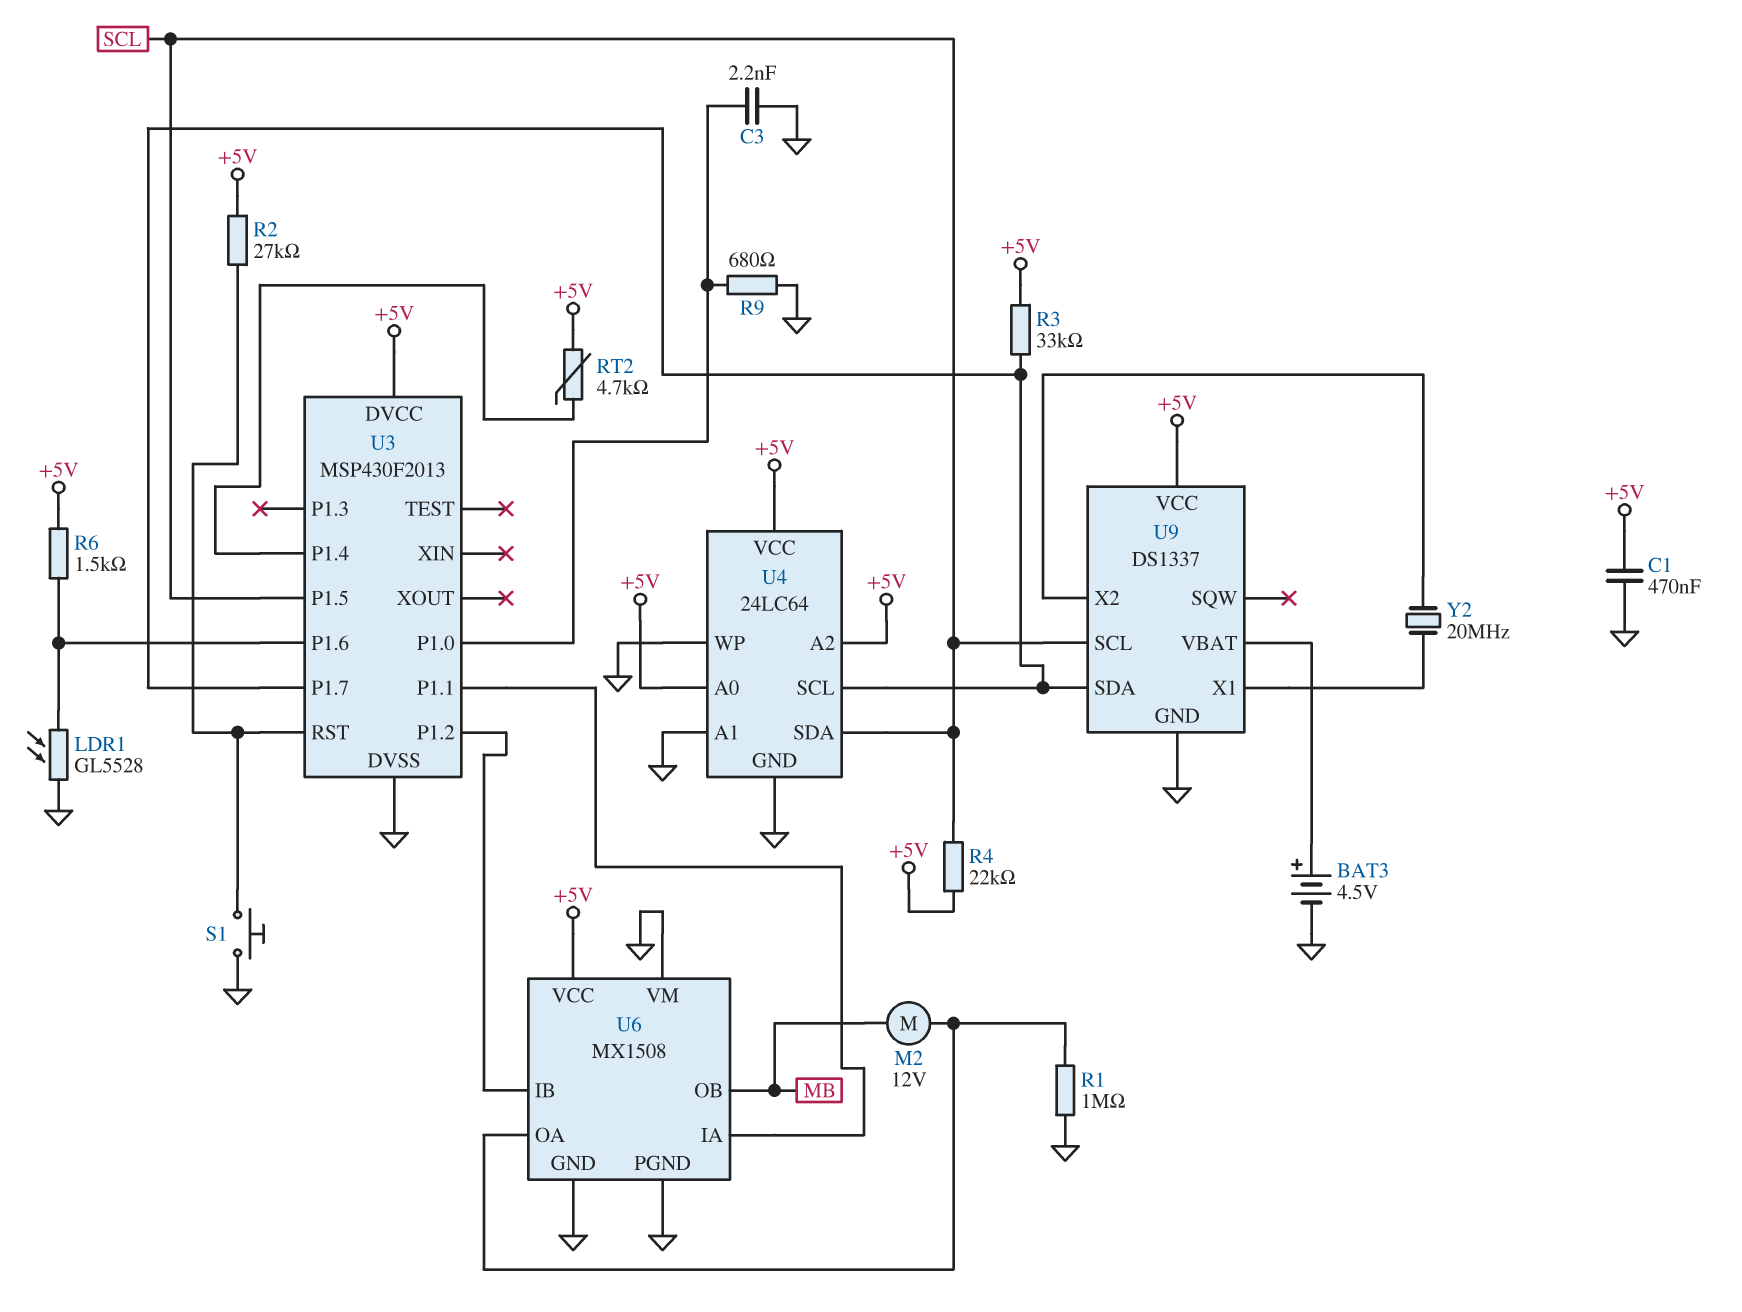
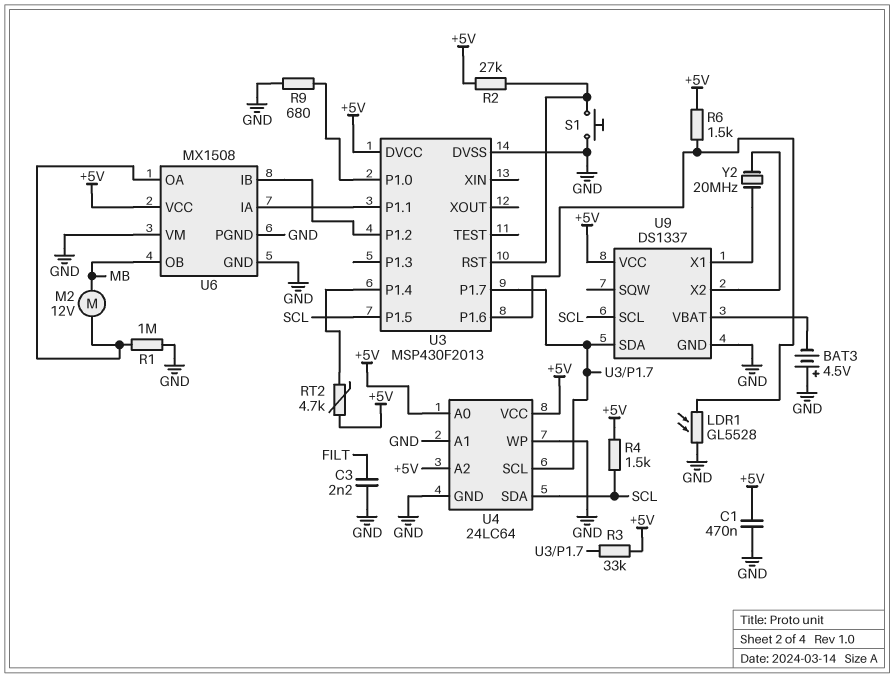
BAT3: 4.5V (plus U9/VBAT, minus GND) -> 4.5V (plus GND, minus U9/VBAT)
C3: 2.2nF (GND, U3/P1.0) -> 2.2nF (FILT, GND)
R4: 22k (+5V, SCL) -> 1.5k (+5V, SCL)

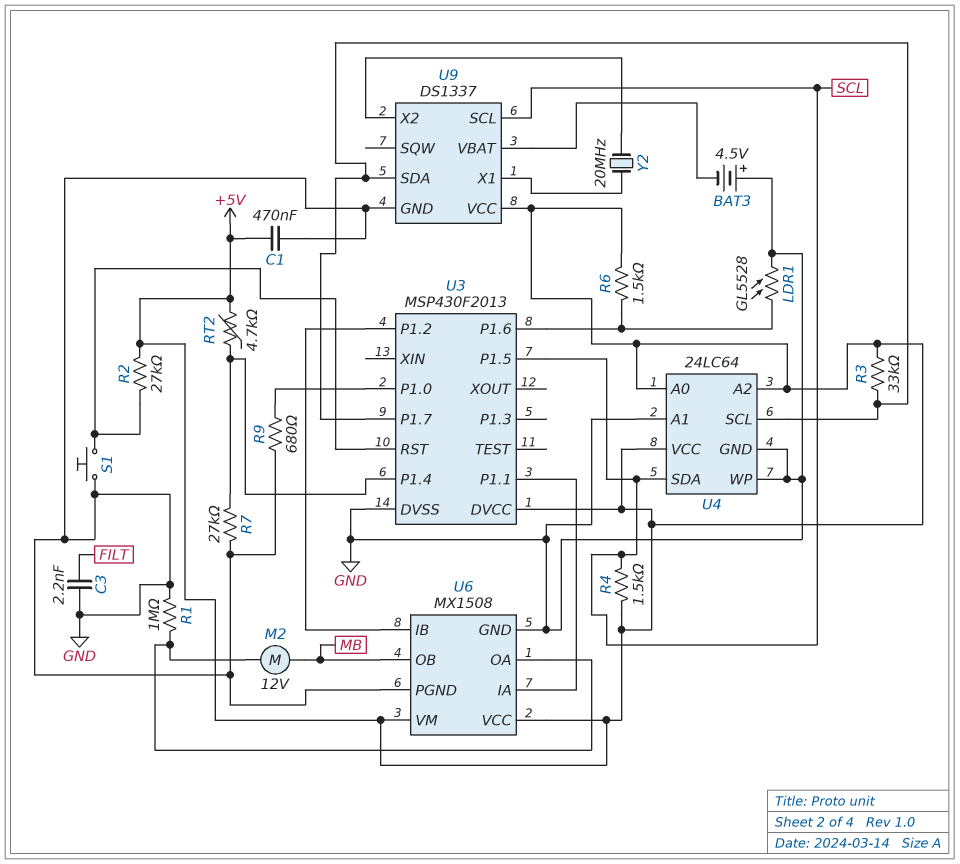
R7: none -> 27k (GND, U3/P1.4)
U6 pin VM: GND -> +5V

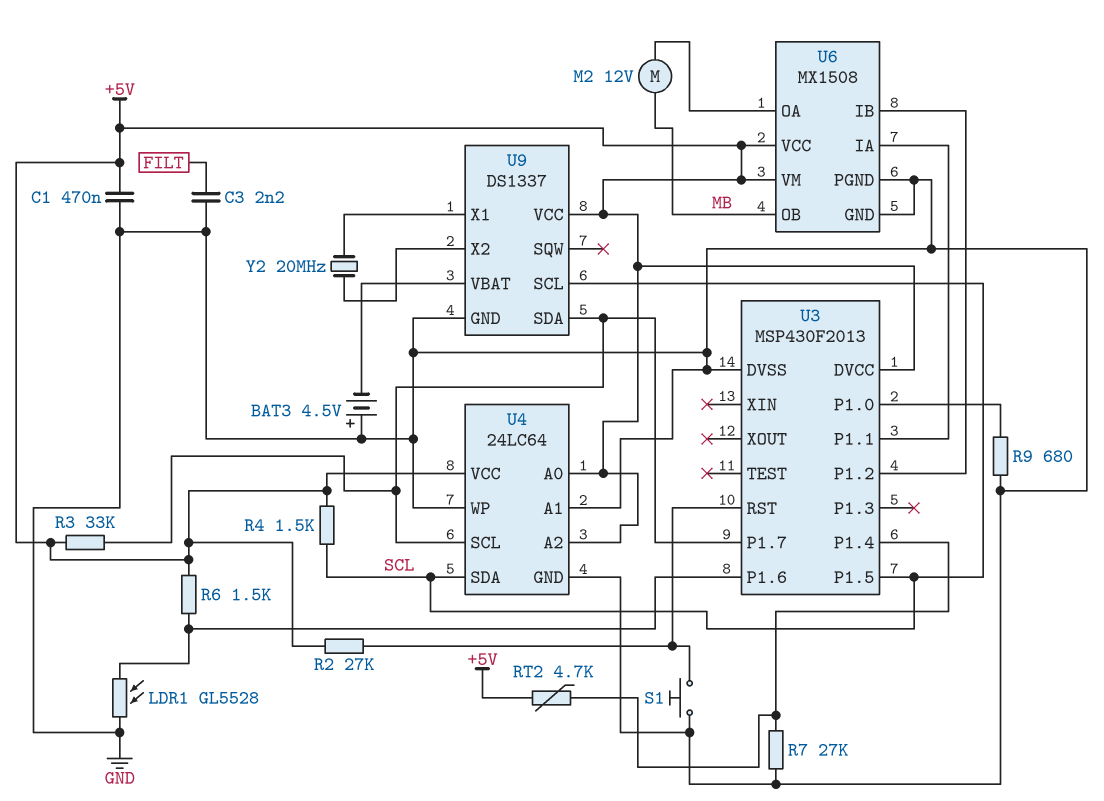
R1: 1M (GND, U6/OA) -> none

